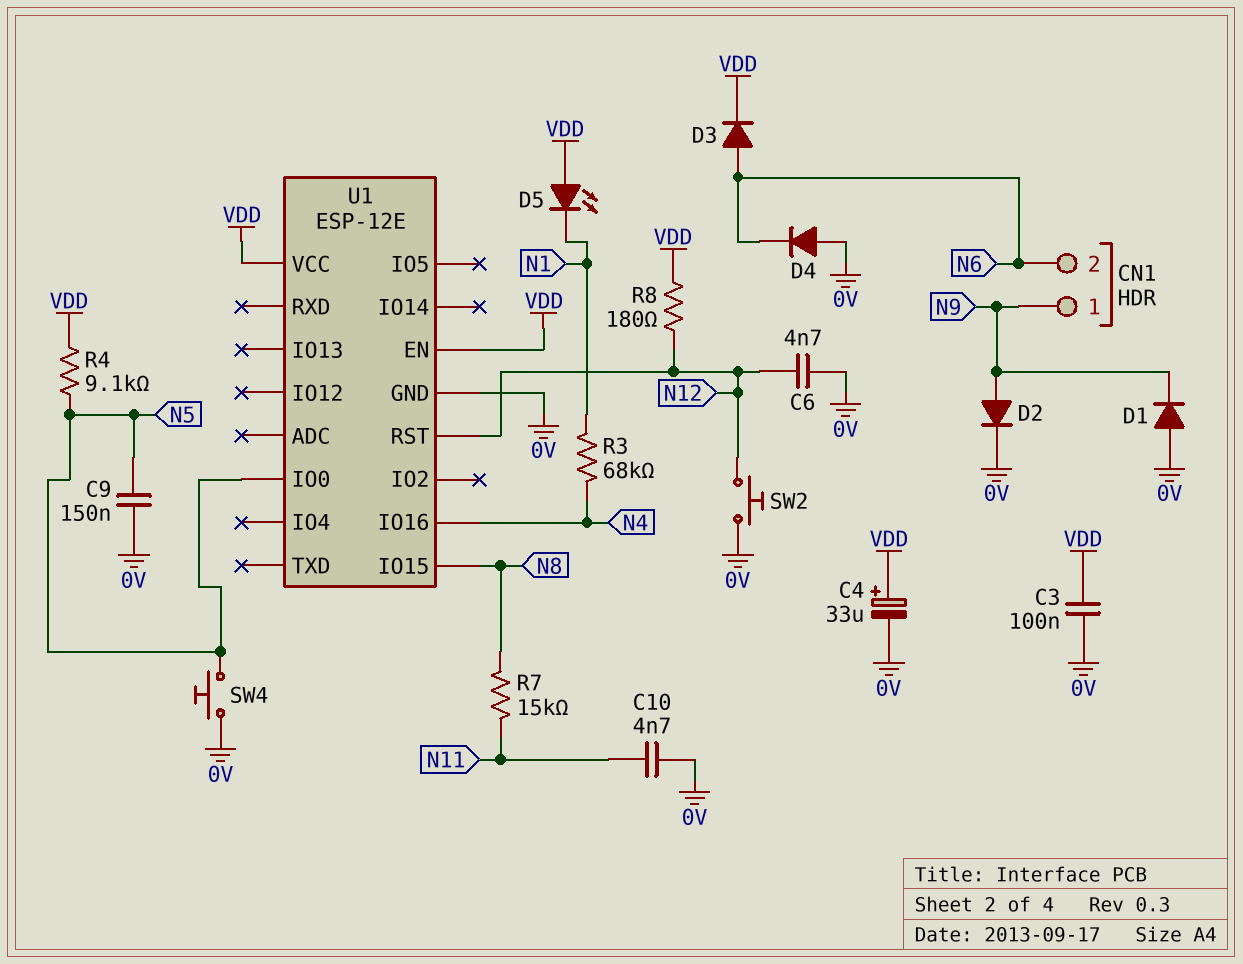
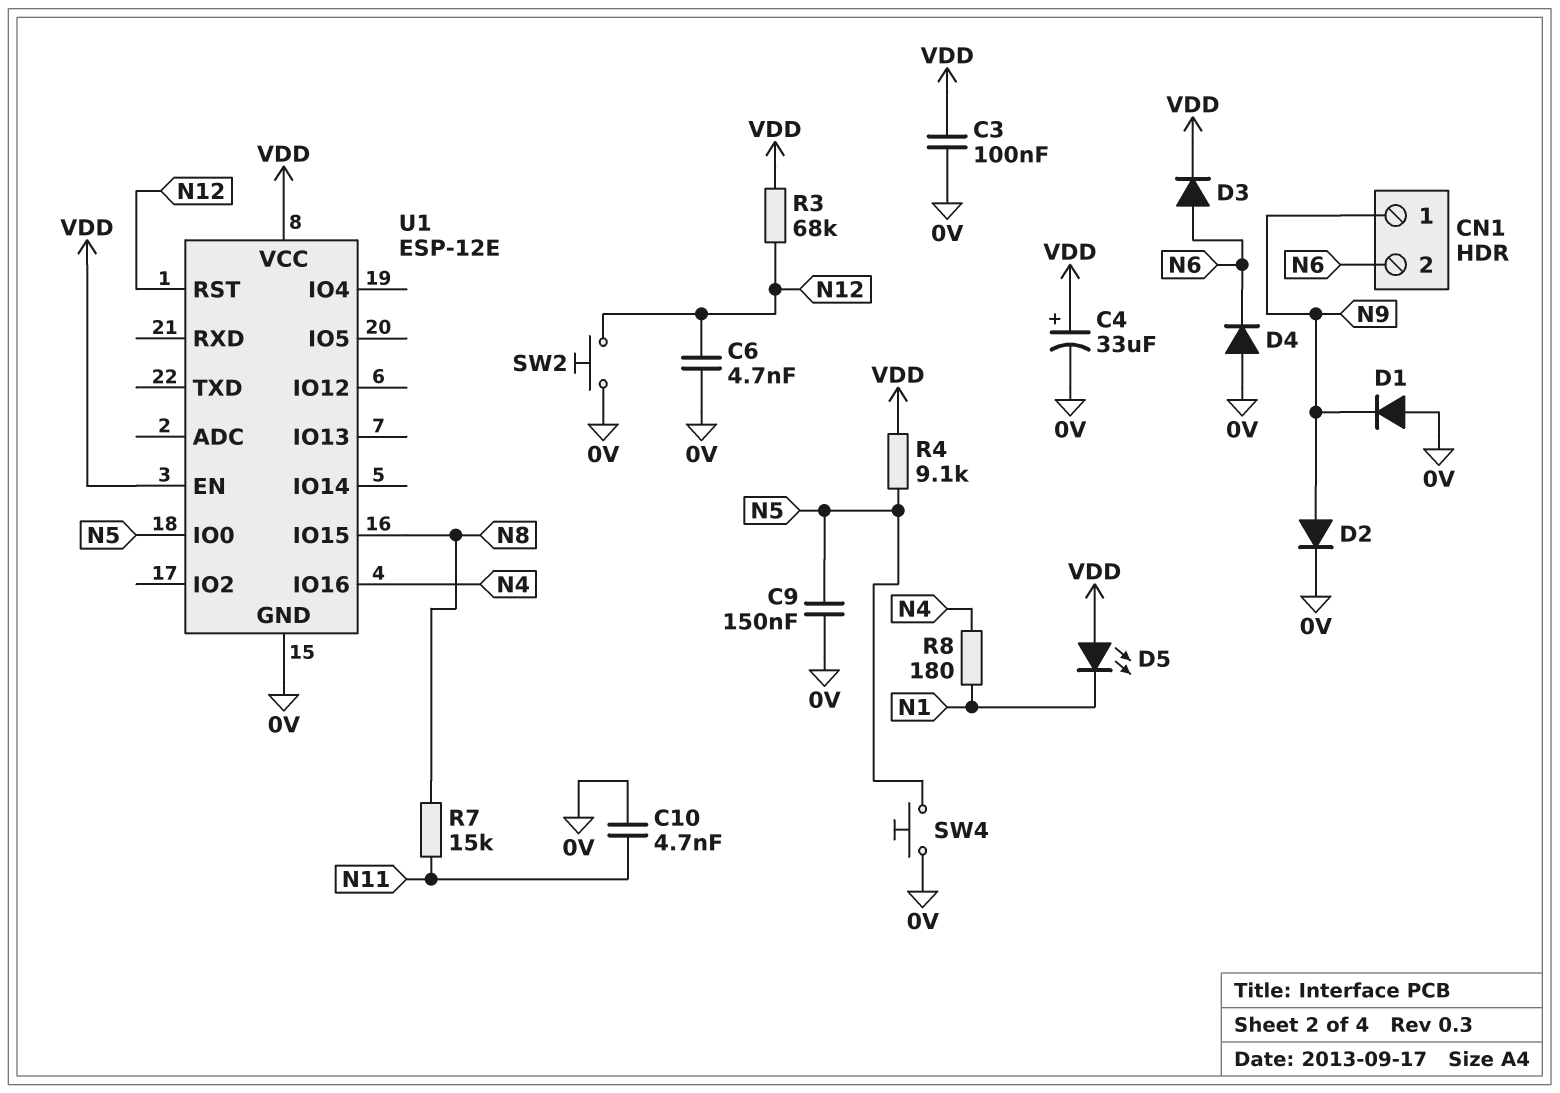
R3: 68k (N1, N4) -> 68k (N12, VDD)
R8: 180 (N12, VDD) -> 180 (N1, N4)

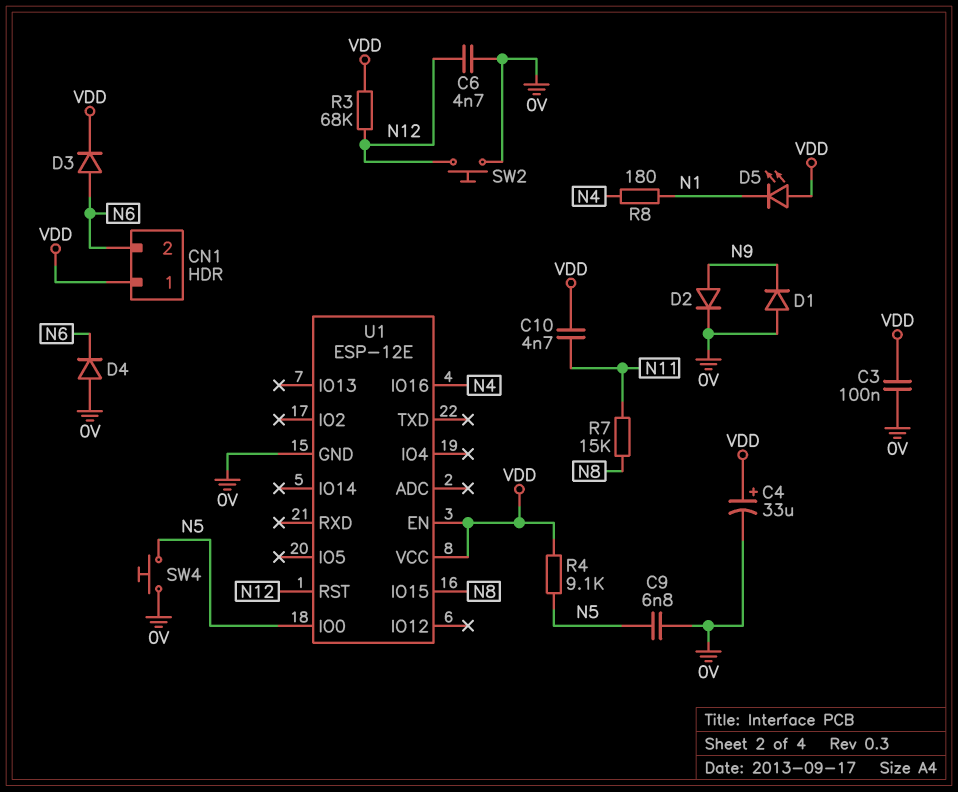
C9: 150nF (0V, N5) -> 6.8nF (0V, N5)
C10: 4.7nF (0V, N11) -> 4.7nF (N11, VDD)
CN1 pin 1: N9 -> VDD

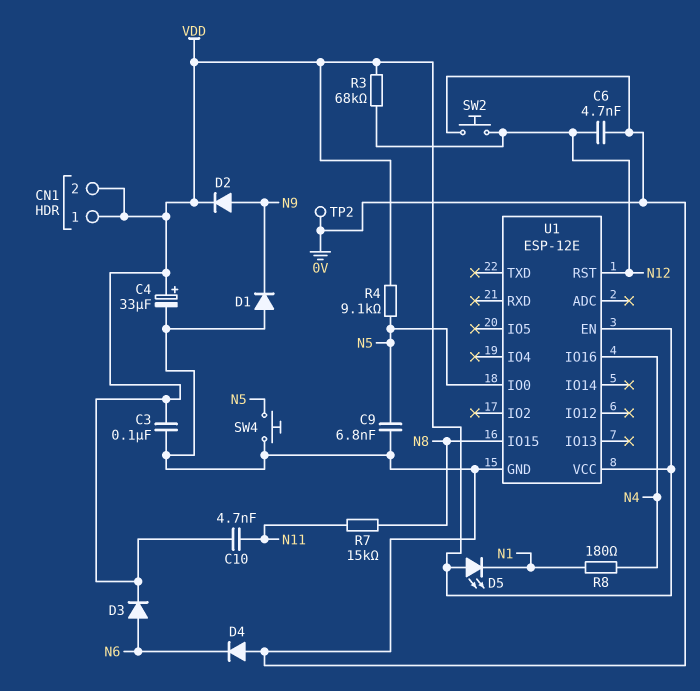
CN1 pin 2: N6 -> VDD
D2: diode (A N9, K 0V) -> diode (A N9, K VDD)
TP2: none -> test point (0V)

